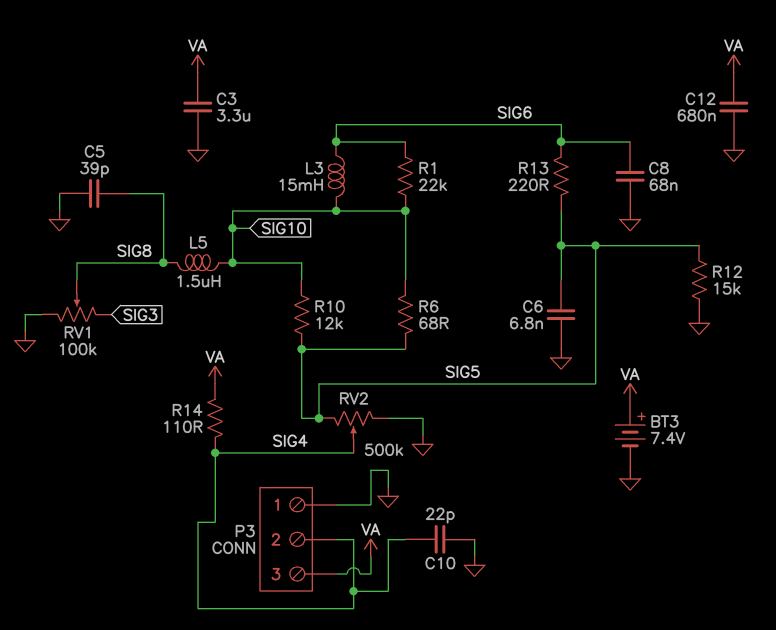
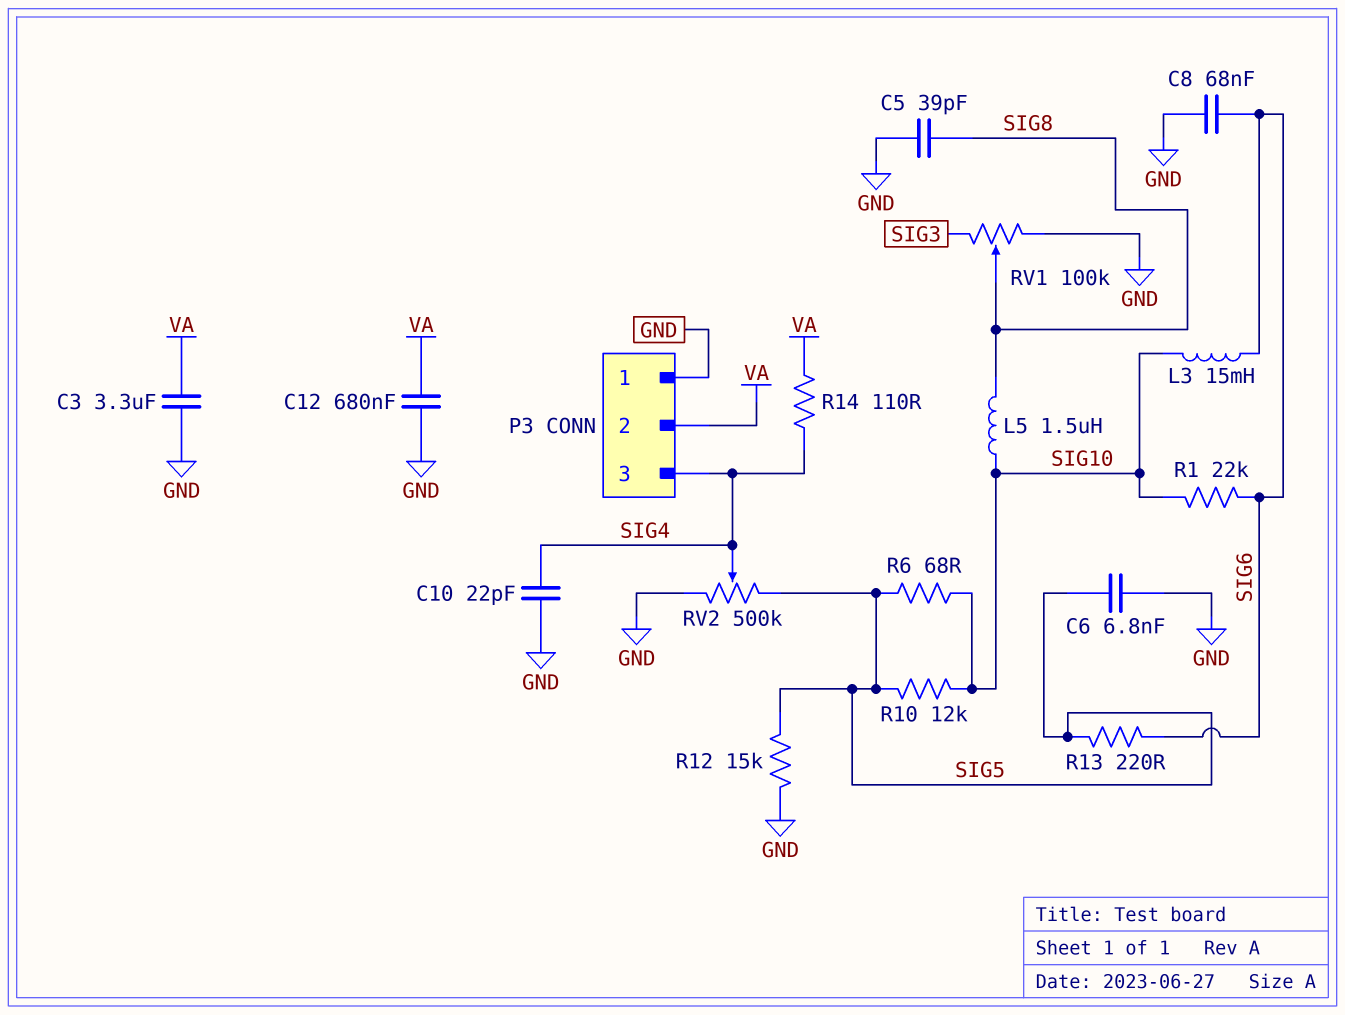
BT3: 7.4V (plus VA, minus GND) -> none
P3 pin 2: SIG4 -> VA
P3 pin 3: VA -> SIG4

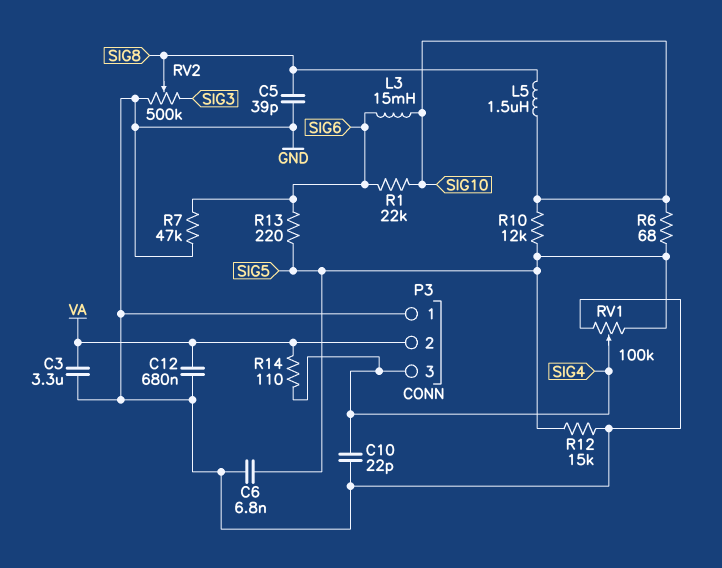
C8: 68nF (GND, SIG6) -> none
R7: none -> 47k (GND, SIG6)
RV1: 100k (GND, SIG3, wiper SIG8) -> 100k (GND, SIG5, wiper SIG4)
RV2: 500k (GND, SIG5, wiper SIG4) -> 500k (GND, SIG3, wiper SIG8)

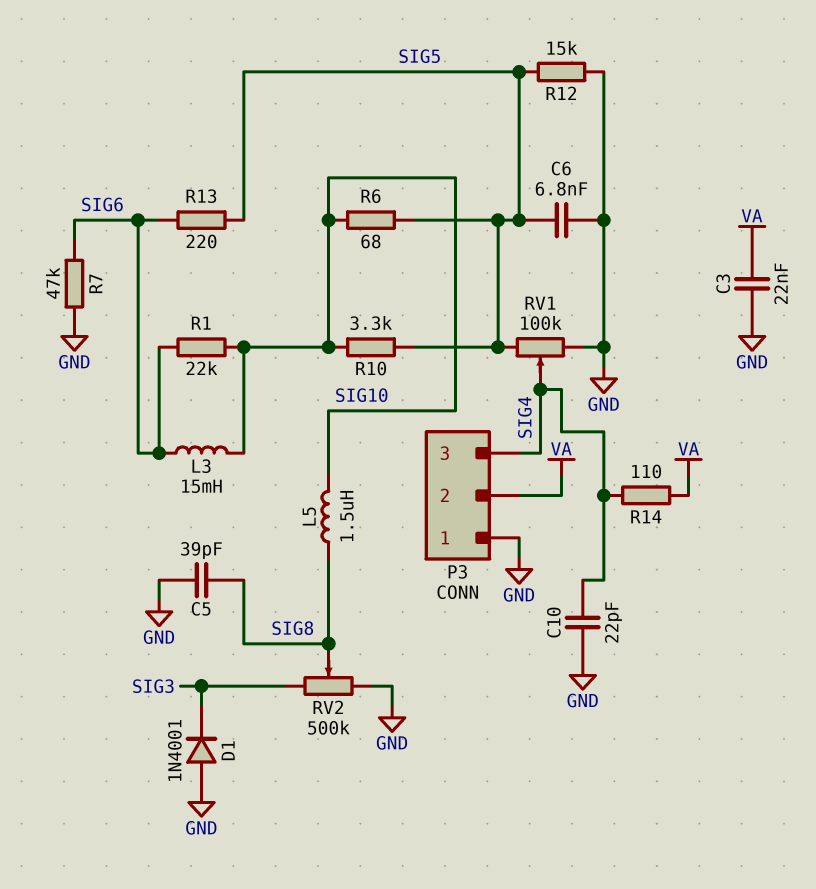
C3: 3.3uF (GND, VA) -> 22nF (GND, VA)
C12: 680nF (GND, VA) -> none
D1: none -> diode 1N4001 (A GND, K SIG3)
R10: 12k (SIG5, SIG10) -> 3.3k (SIG5, SIG10)

